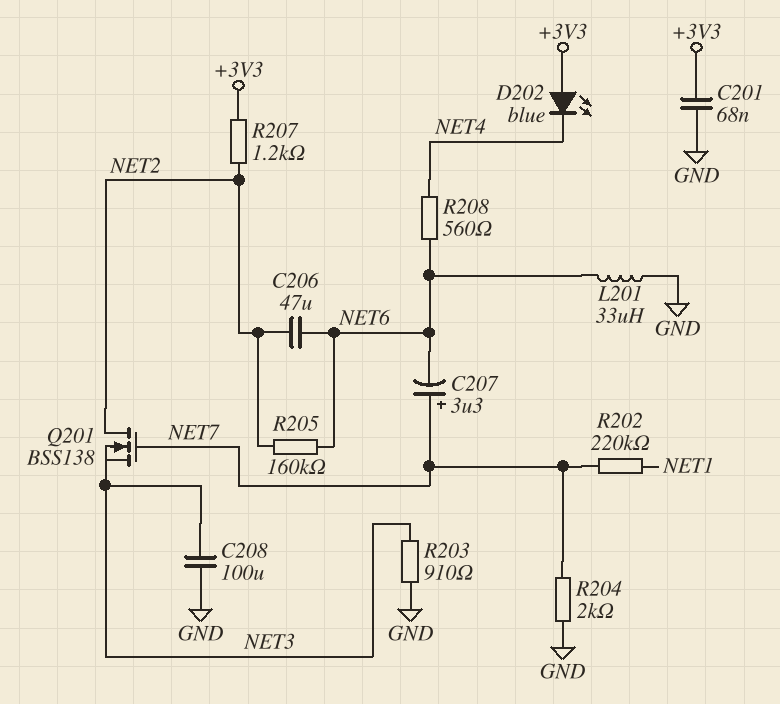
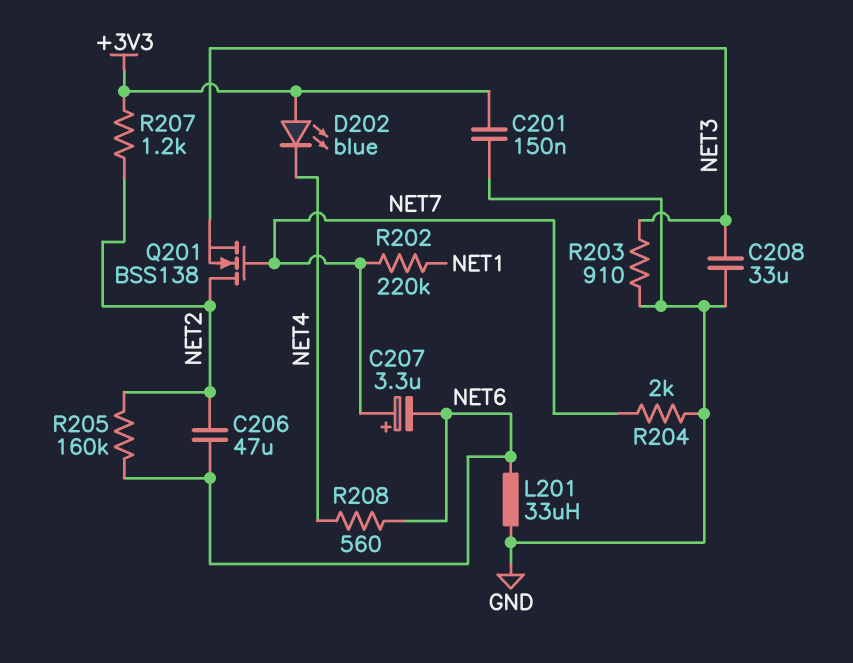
C201: 68nF (+3V3, GND) -> 150nF (+3V3, GND)
C208: 100uF (GND, NET3) -> 33uF (GND, NET3)

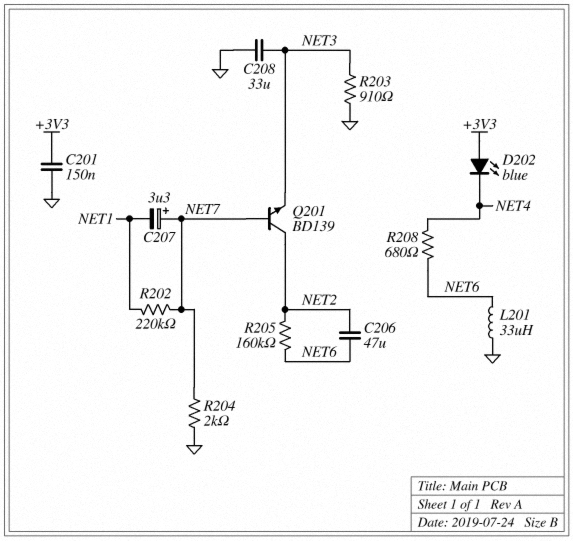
C207: 3.3uF (plus NET7, minus NET6) -> 3.3uF (plus NET7, minus NET1)
Q201: NMOS BSS138 (G NET7, D NET2, S NET3) -> NPN BD139 (B NET7, C NET2, E NET3)
R207: 1.2k (+3V3, NET2) -> none
R208: 560 (NET4, NET6) -> 680 (NET4, NET6)

